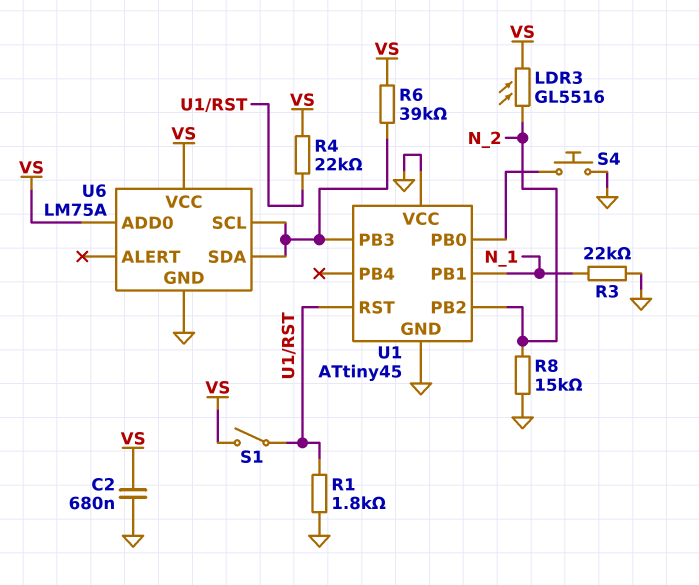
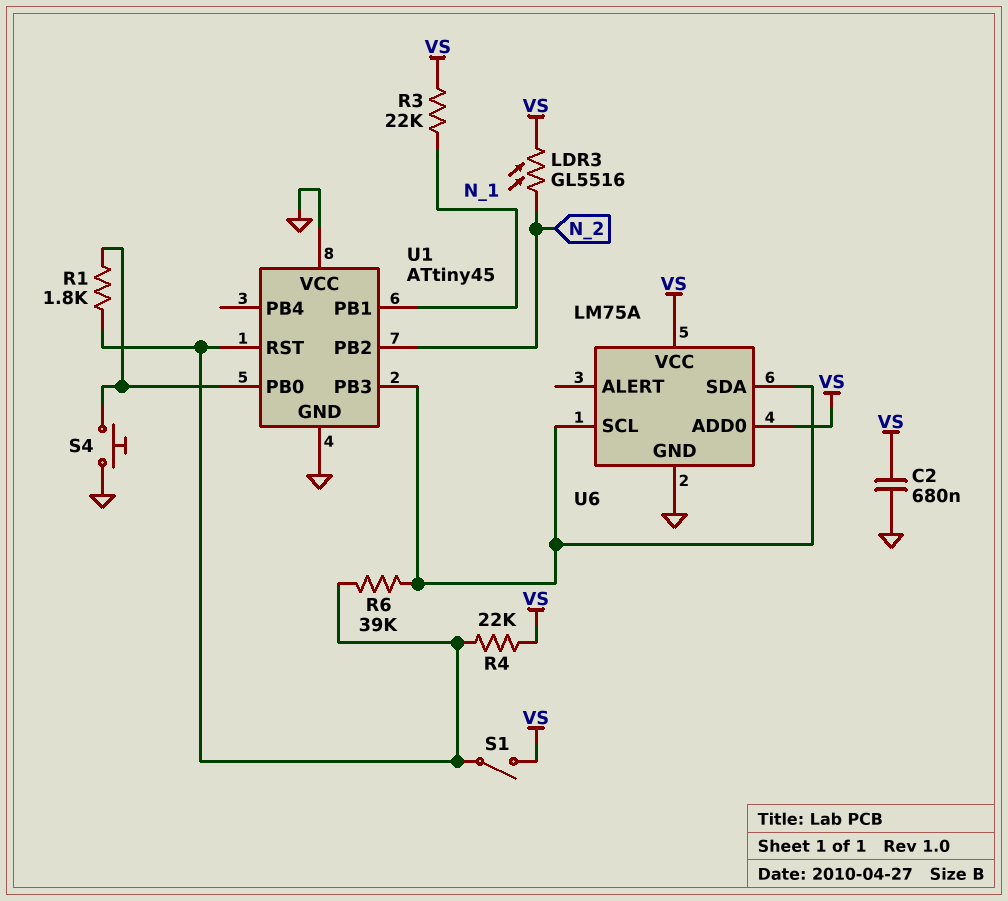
R1: 1.8k (GND, U1/RST) -> 1.8k (U1/PB0, U1/RST)
R3: 22k (GND, N_1) -> 22k (N_1, VS)
R6: 39k (U1/PB3, VS) -> 39k (U1/PB3, U1/RST)
R8: 15k (GND, N_2) -> none

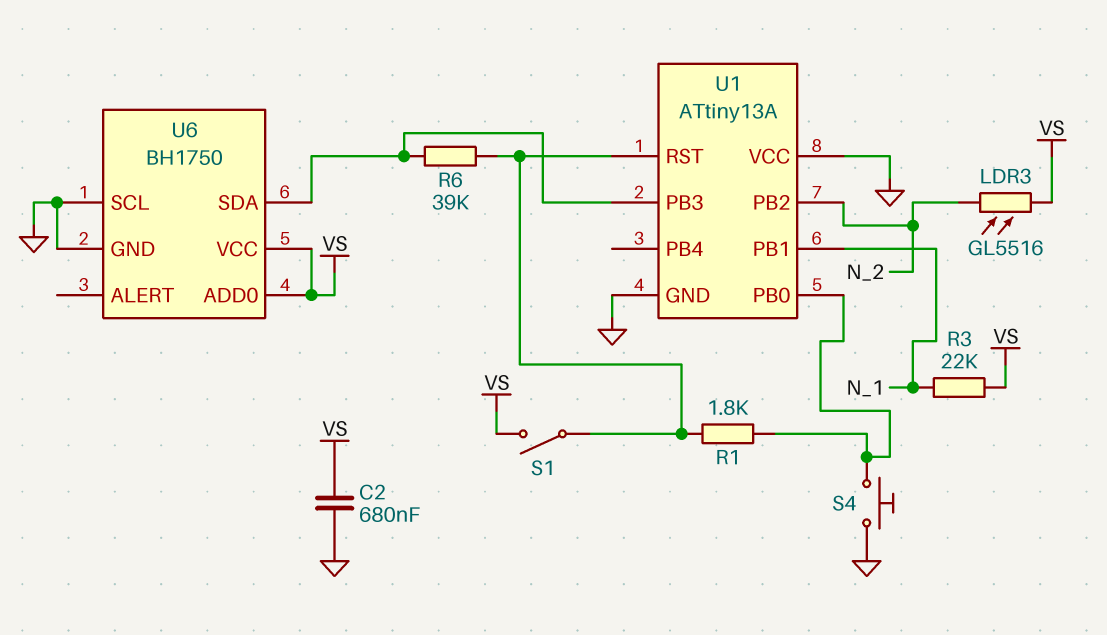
R4: 22k (U1/RST, VS) -> none
U1: ATtiny45 -> ATtiny13A
U6: LM75A -> BH1750
U6 pin SCL: U1/PB3 -> GND

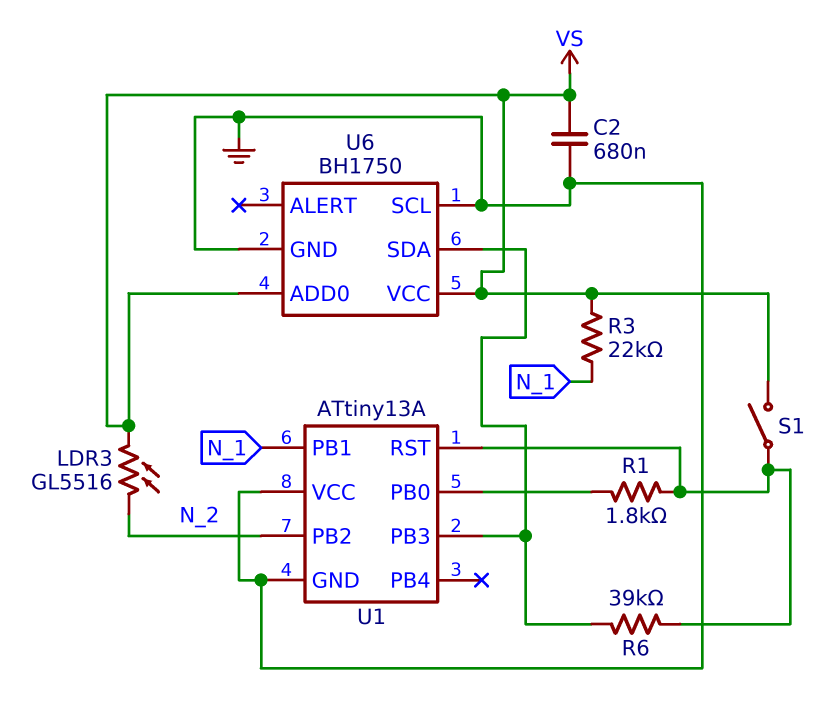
S4: button (GND, U1/PB0) -> none

